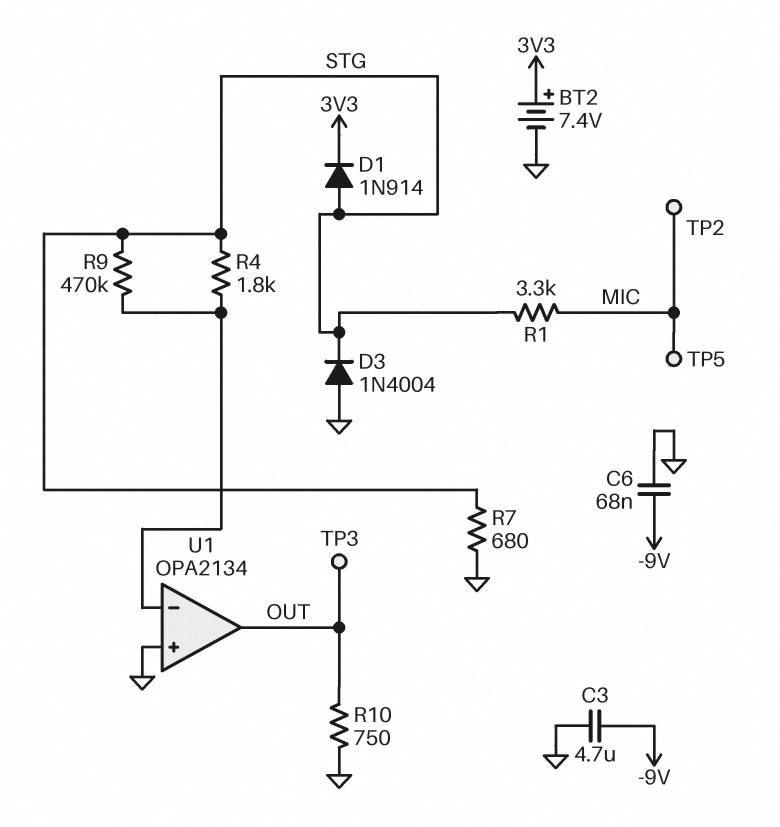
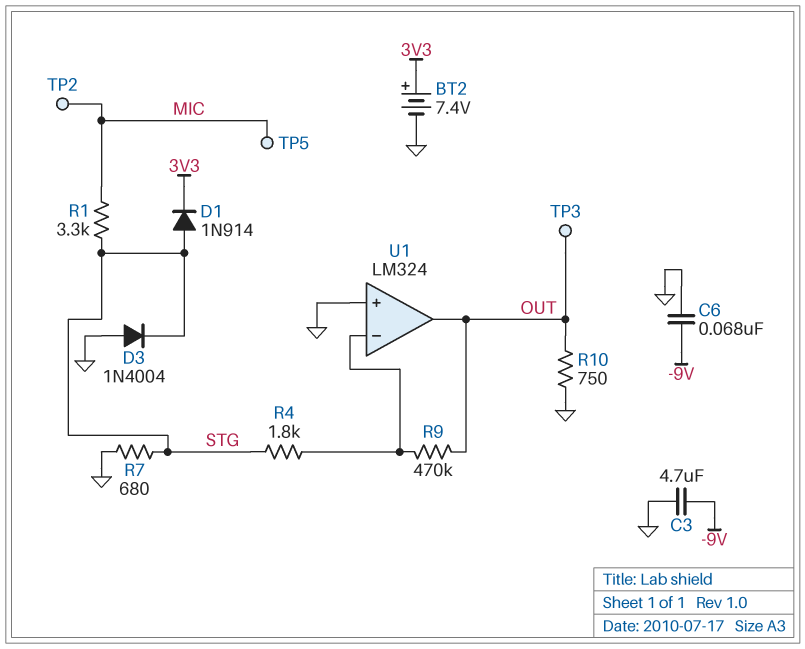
R9: 470k (STG, U1/in-) -> 470k (OUT, U1/in-)
U1: OPA2134 -> LM324

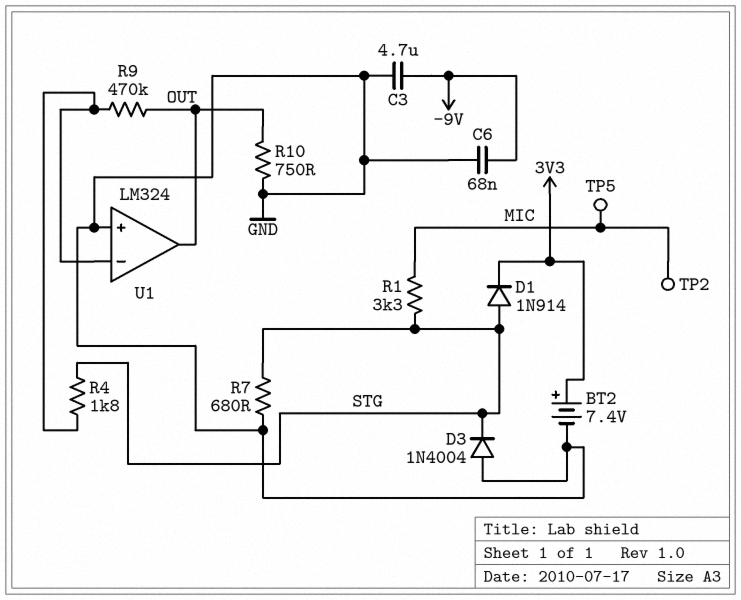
TP3: test point (OUT) -> none

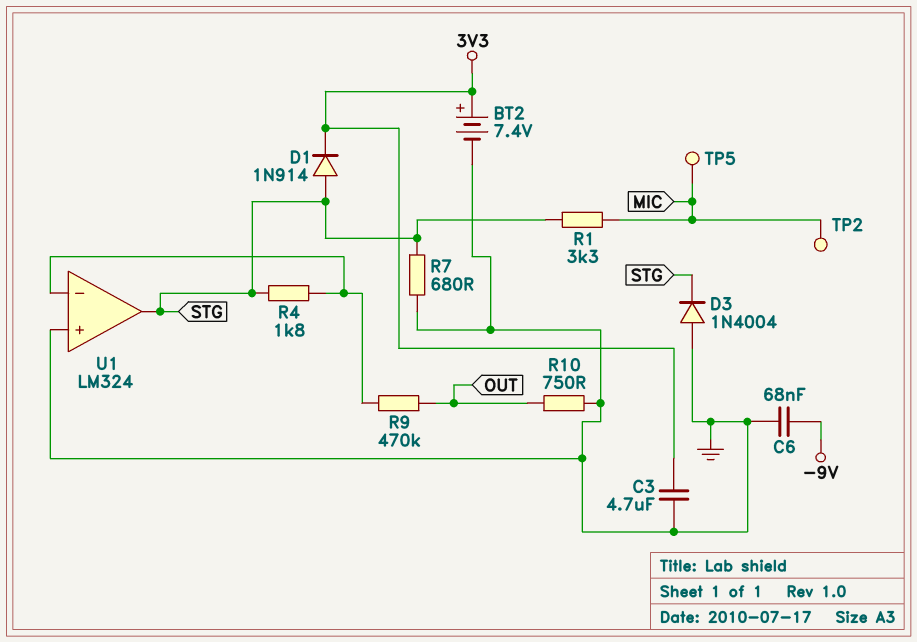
C3: 4.7uF (-9V, GND) -> 4.7uF (3V3, GND)
U1 pin out: OUT -> STG

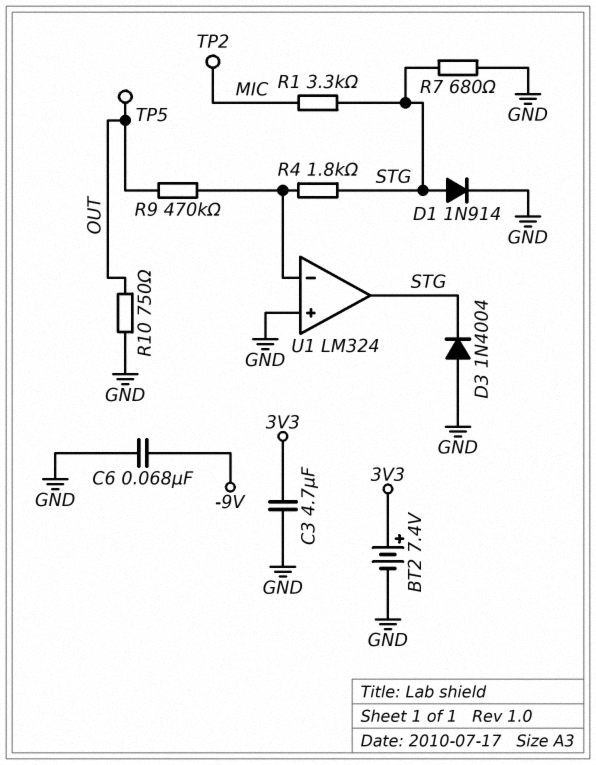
D1: diode 1N914 (A STG, K 3V3) -> diode 1N914 (A STG, K GND)
TP5: test point (MIC) -> test point (OUT)

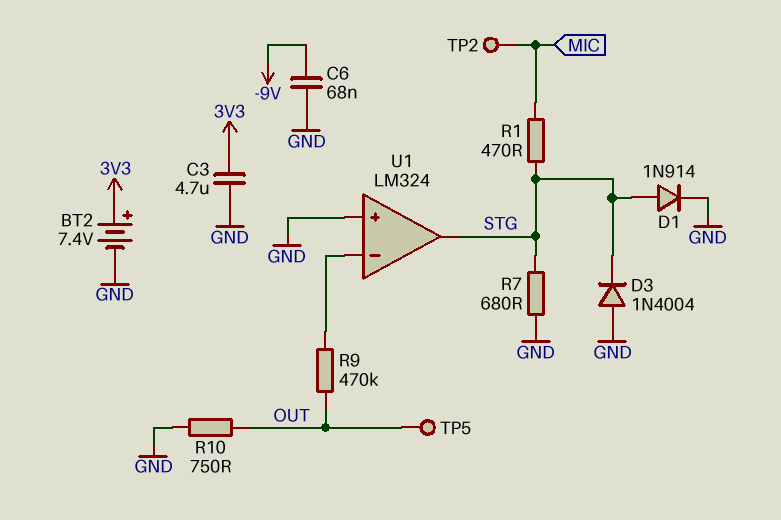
R1: 3.3k (MIC, STG) -> 470 (MIC, STG)
R4: 1.8k (STG, U1/in-) -> none

